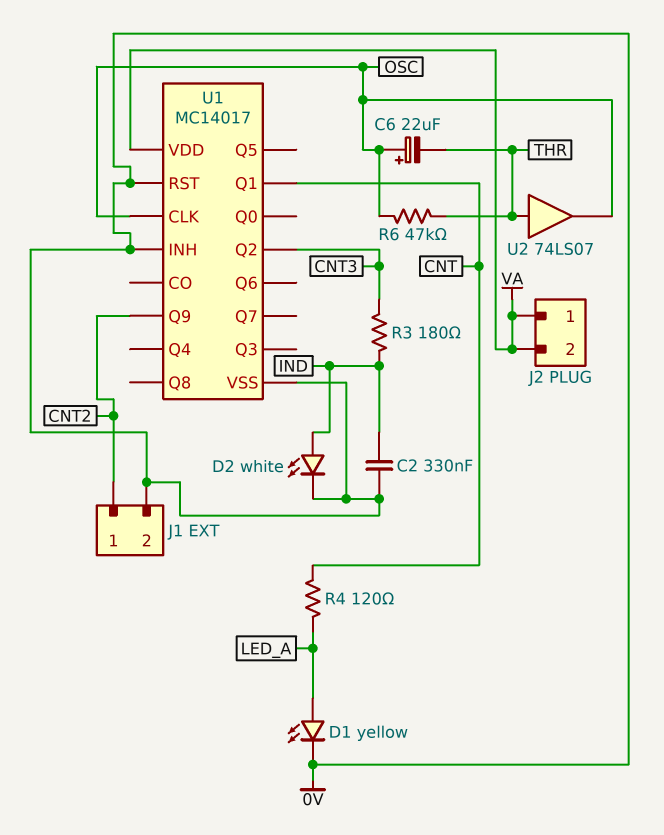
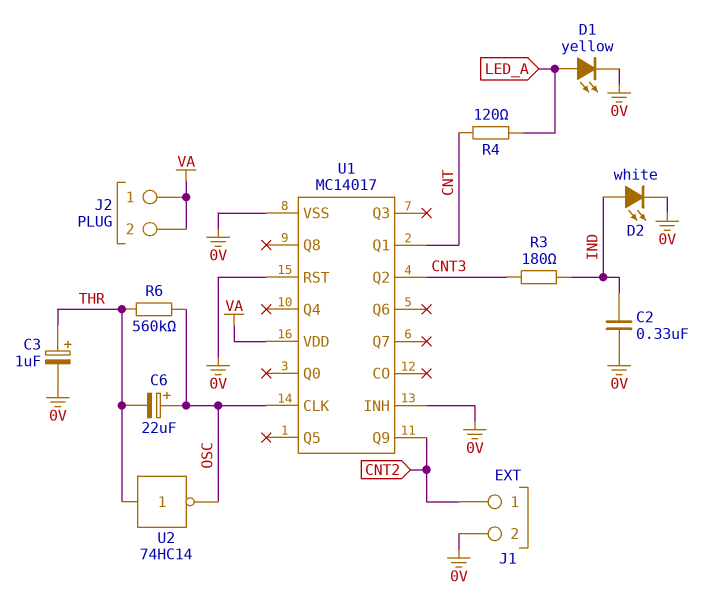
C3: none -> 1uF (plus THR, minus 0V)
R6: 47k (OSC, THR) -> 560k (OSC, THR)
U2: buffer 74LS07 (in THR, out OSC) -> NOT 74HC14 (in THR, out OSC)

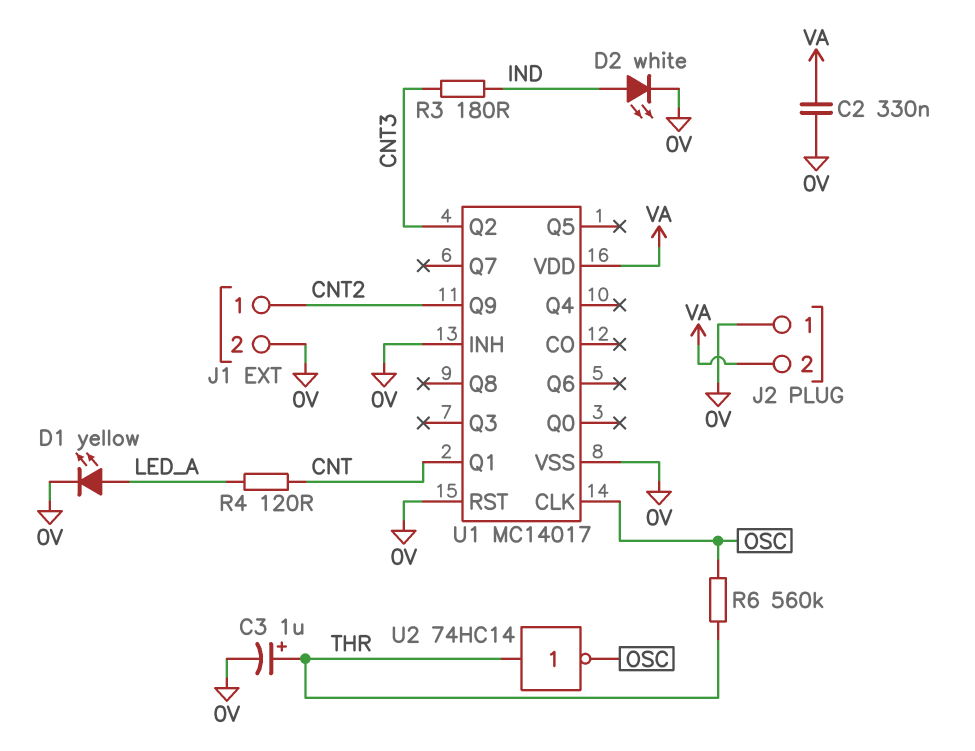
C2: 330nF (0V, IND) -> 330nF (0V, VA)
C6: 22uF (plus OSC, minus THR) -> none
J2 pin 1: VA -> 0V

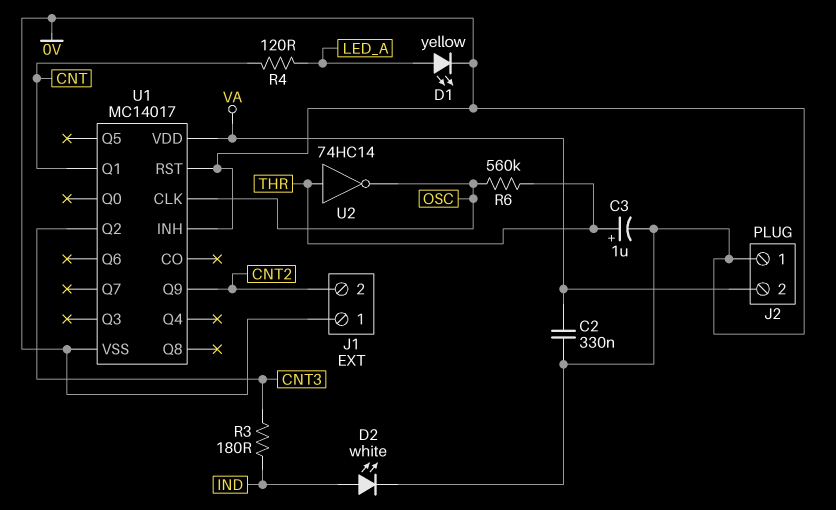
J1 pin 1: CNT2 -> 0V
J1 pin 2: 0V -> CNT2

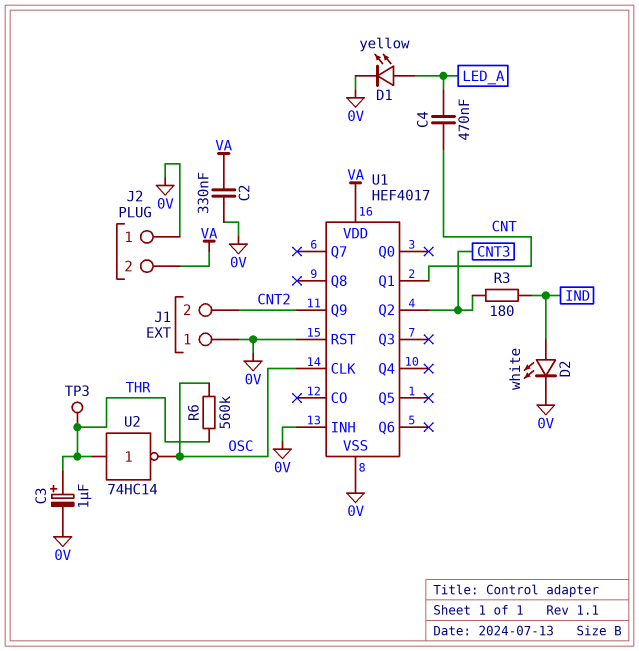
C4: none -> 470nF (CNT, LED_A)
R4: 120 (CNT, LED_A) -> none
TP3: none -> test point (THR)
U1: MC14017 -> HEF4017

